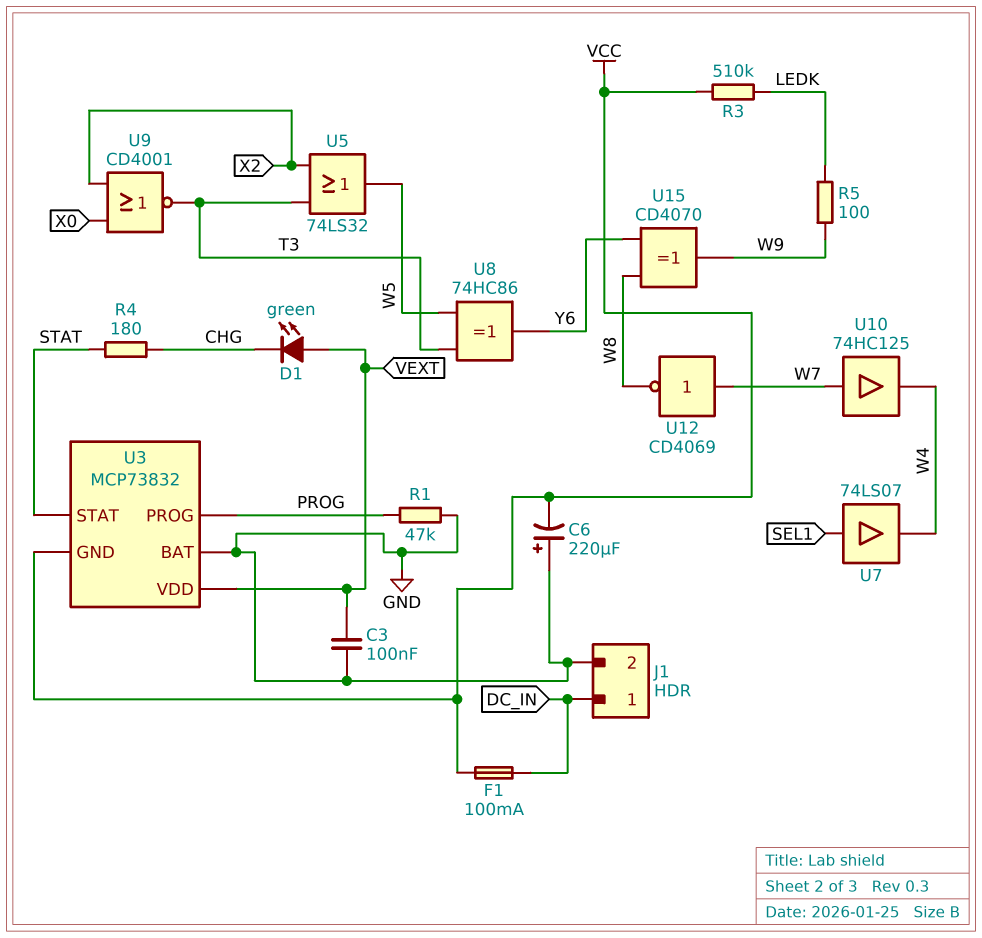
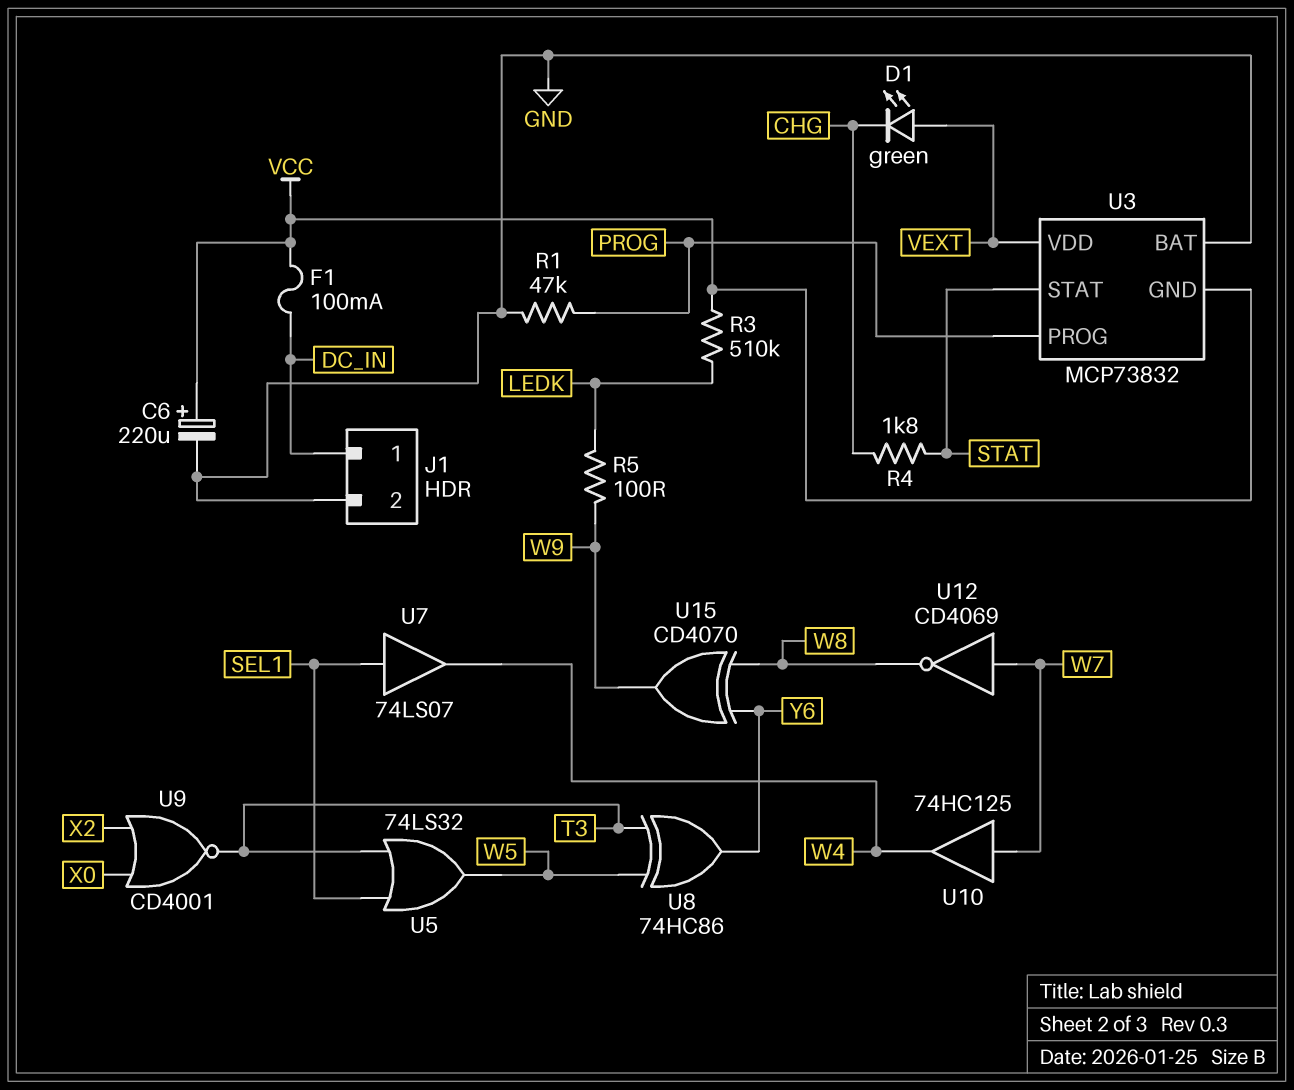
C3: 100nF (GND, VEXT) -> none
C6: 220uF (plus GND, minus VCC) -> 220uF (plus VCC, minus GND)
R4: 180 (CHG, STAT) -> 1.8k (CHG, STAT)
U5: OR 74LS32 (in T3, in X2, out W5) -> OR 74LS32 (in SEL1, in T3, out W5)

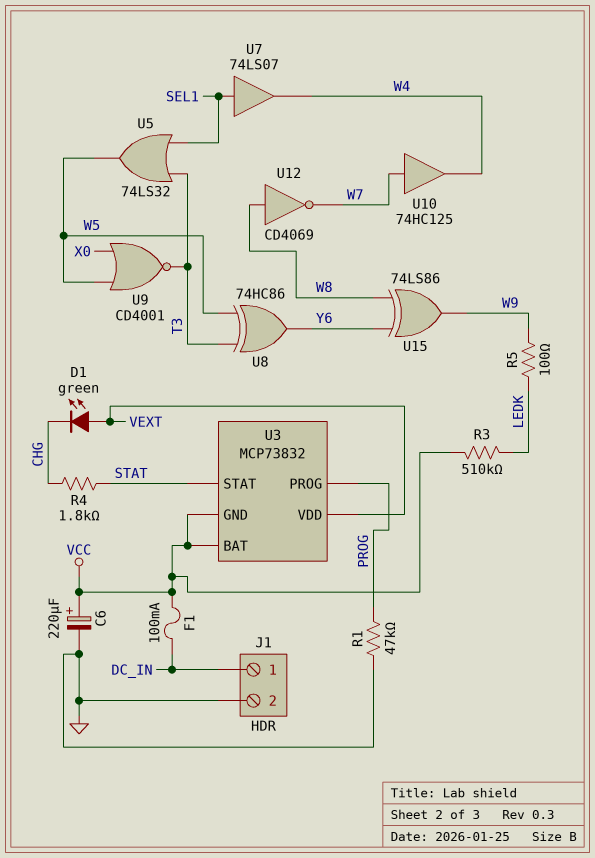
U3 pin BAT: GND -> VCC
U9: NOR CD4001 (in X0, in X2, out T3) -> NOR CD4001 (in W5, in X0, out T3)
U12: NOT CD4069 (in W7, out W8) -> NOT CD4069 (in W8, out W7)
U15: XOR CD4070 (in W8, in Y6, out W9) -> XOR 74LS86 (in W8, in Y6, out W9)

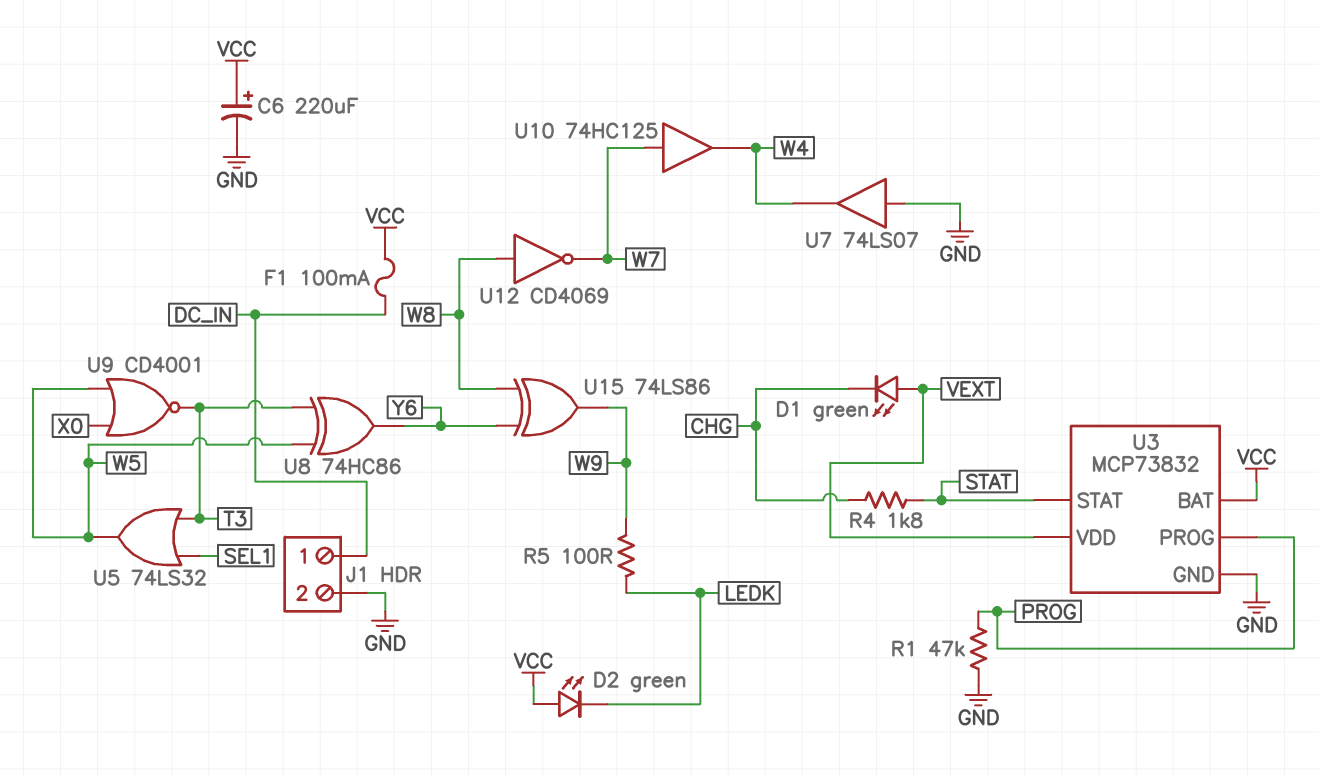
D2: none -> LED green (A VCC, K LEDK)
R3: 510k (LEDK, VCC) -> none
U3 pin GND: VCC -> GND
U7: buffer 74LS07 (in SEL1, out W4) -> buffer 74LS07 (in GND, out W4)

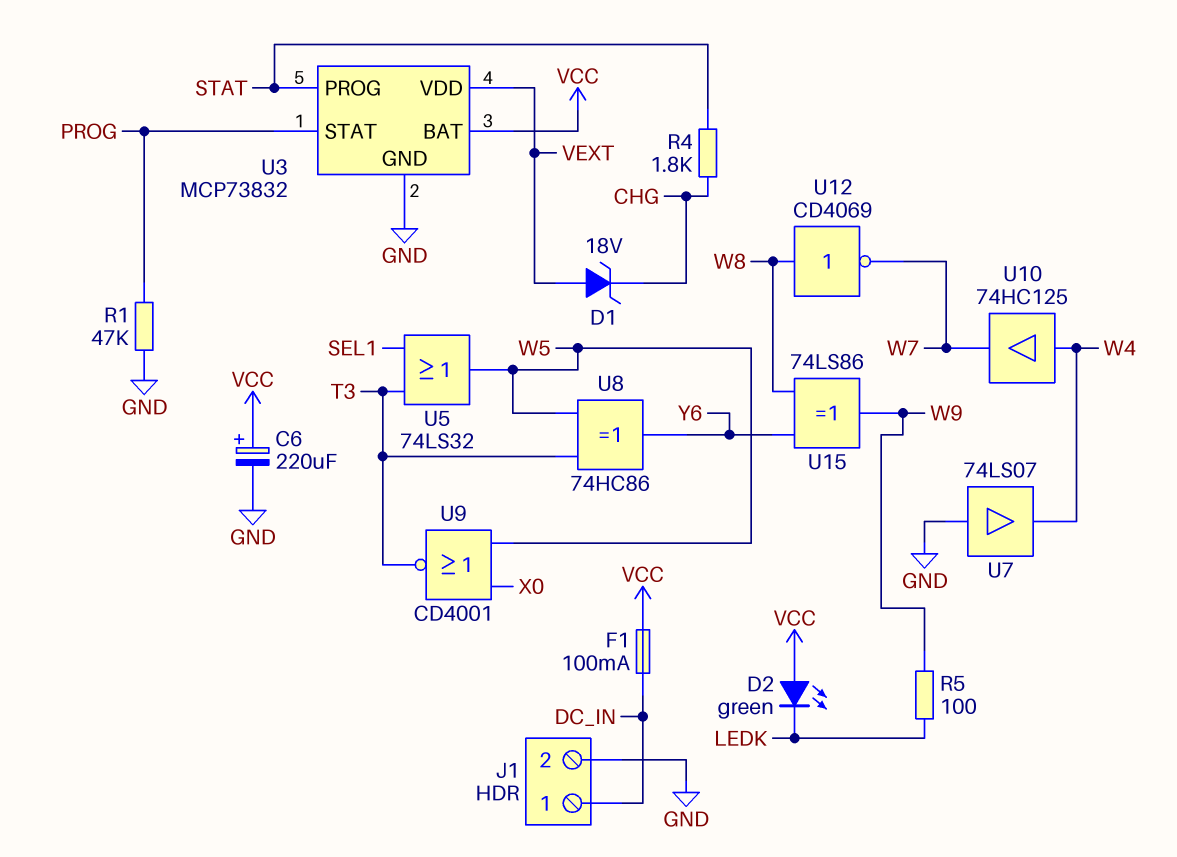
D1: LED green (A VEXT, K CHG) -> zener 18V (A VEXT, K CHG)
U3 pin PROG: PROG -> STAT
U3 pin STAT: STAT -> PROG
U10: buffer 74HC125 (in W7, out W4) -> buffer 74HC125 (in W4, out W7)

